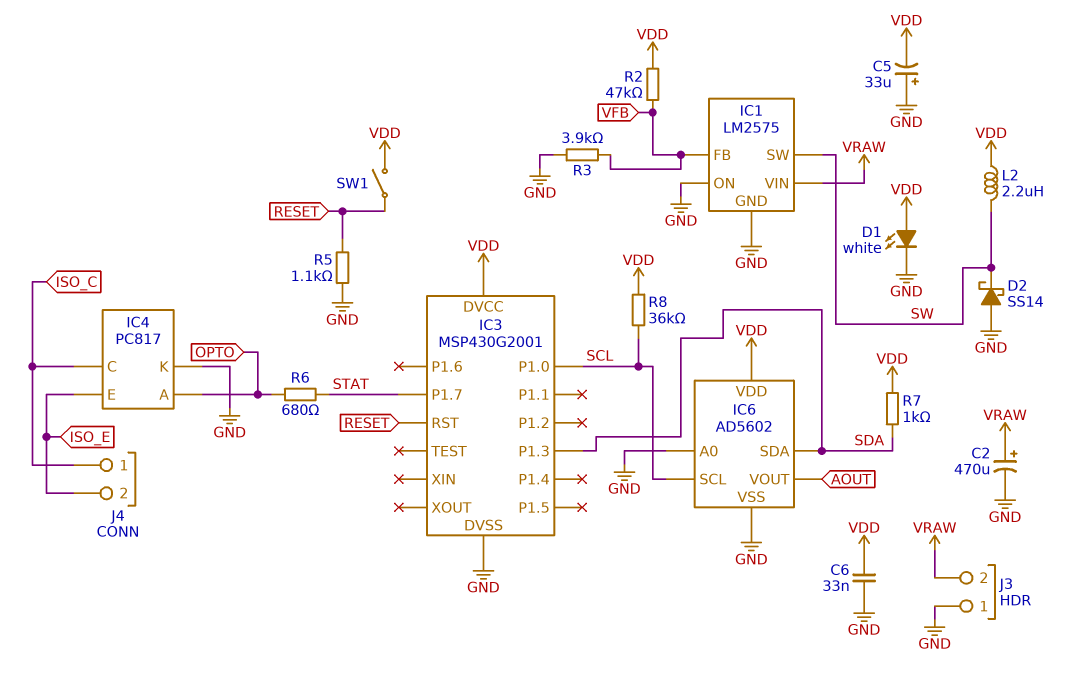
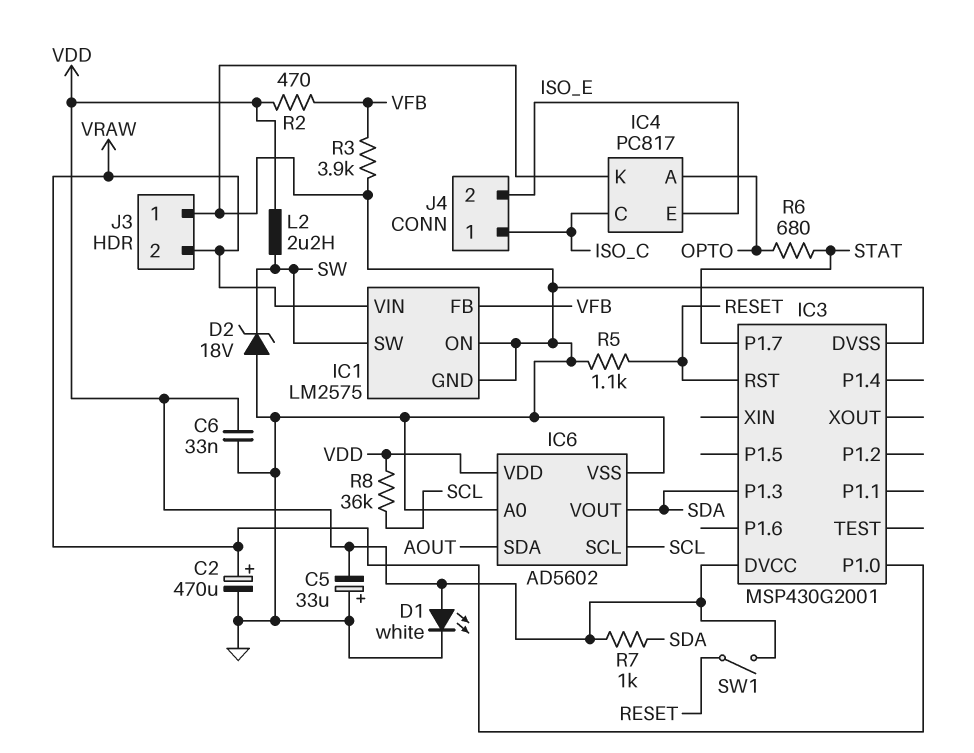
D2: schottky SS14 (A GND, K SW) -> zener 18V (A GND, K SW)
IC3 pin P1.0: SCL -> VRAW
IC6 pin SDA: SDA -> AOUT
IC6 pin VOUT: AOUT -> SDA
R2: 47k (VDD, VFB) -> 470 (VDD, VFB)

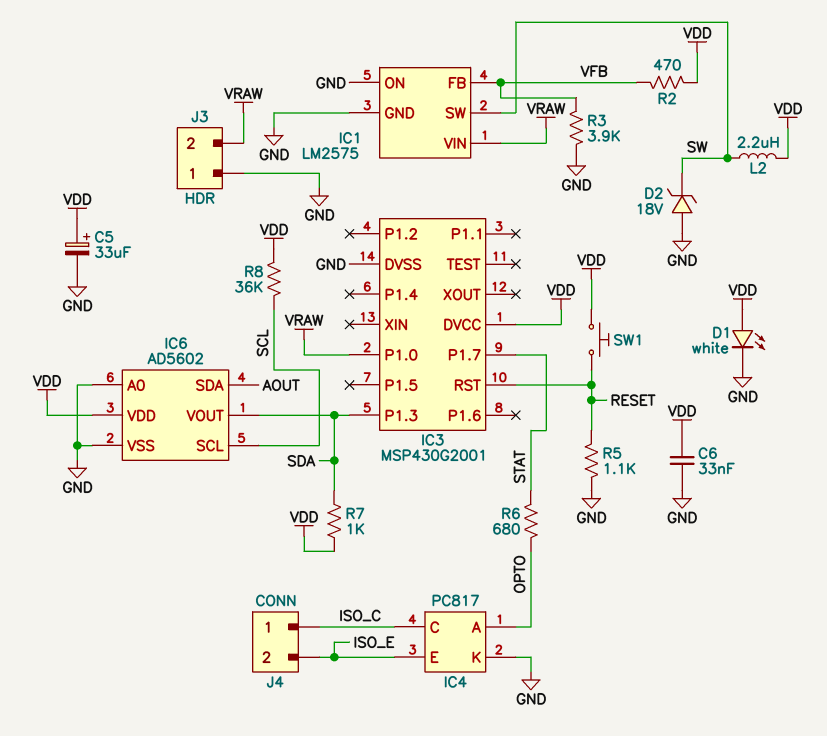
C2: 470uF (plus VRAW, minus GND) -> none
C5: 33uF (plus GND, minus VDD) -> 33uF (plus VDD, minus GND)
SW1: switch (RESET, VDD) -> button (RESET, VDD)

